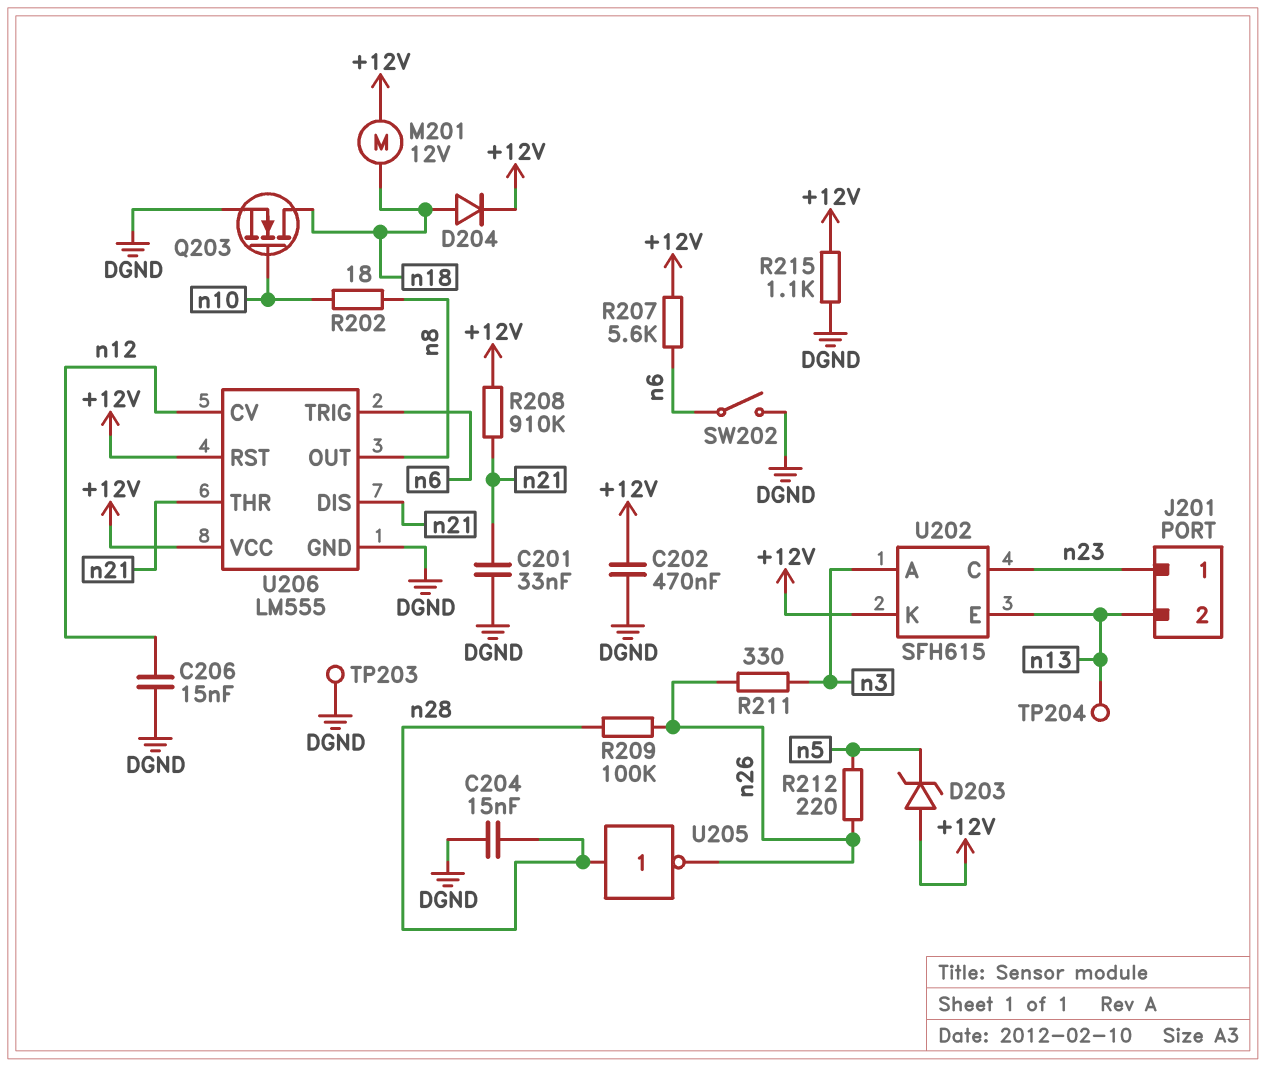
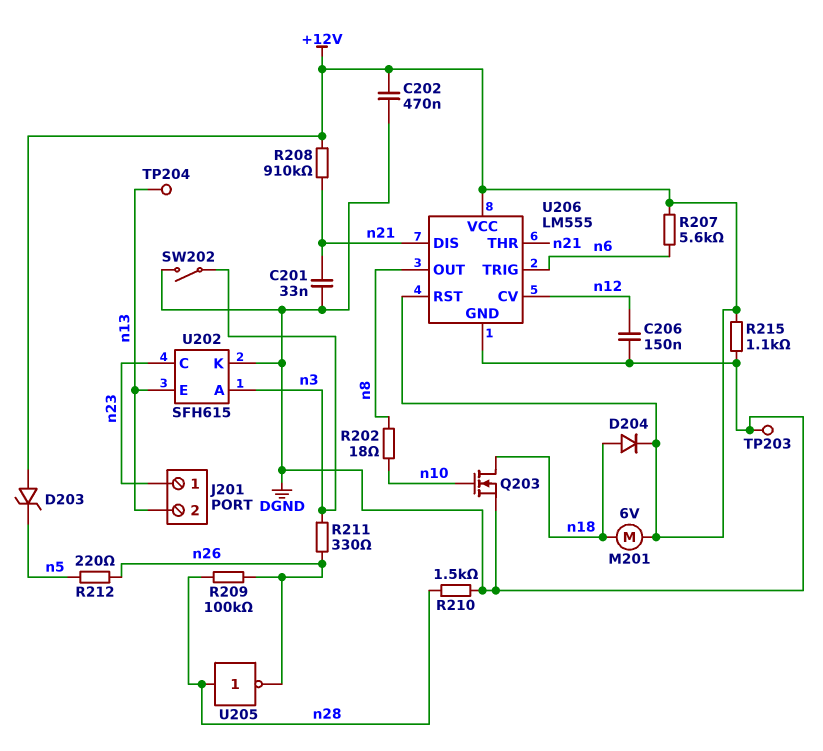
C204: 15nF (DGND, n28) -> none
C206: 15nF (DGND, n12) -> 150nF (DGND, n12)
M201: motor 12V (+12V, n18) -> motor 6V (+12V, n18)
R210: none -> 1.5k (DGND, n28)
SW202: switch (DGND, n6) -> switch (DGND, n3)
U202 pin K: +12V -> DGND

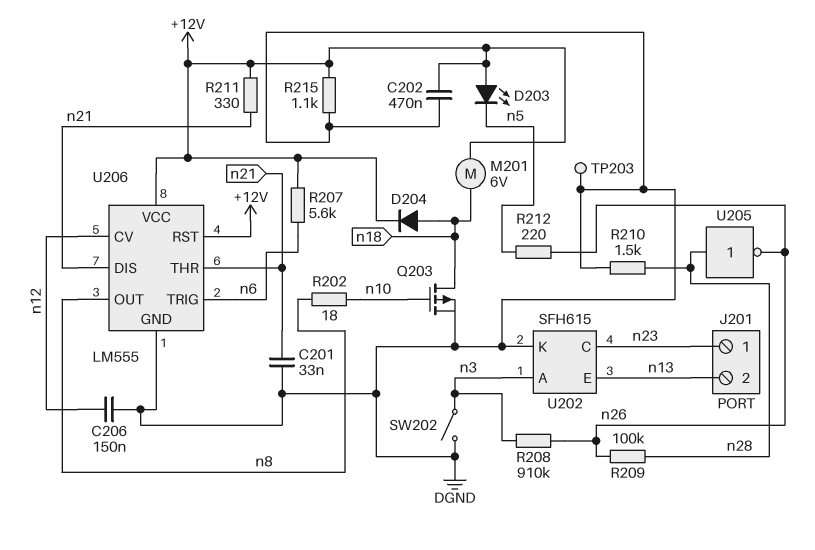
D203: zener (A +12V, K n5) -> LED (A +12V, K n5)
Q203: NMOS (G n10, D n18, S DGND) -> PMOS (G n10, D n18, S DGND)
R208: 910k (+12V, n21) -> 910k (n3, n26)
R211: 330 (n3, n26) -> 330 (+12V, n21)
TP204: test point (n13) -> none

